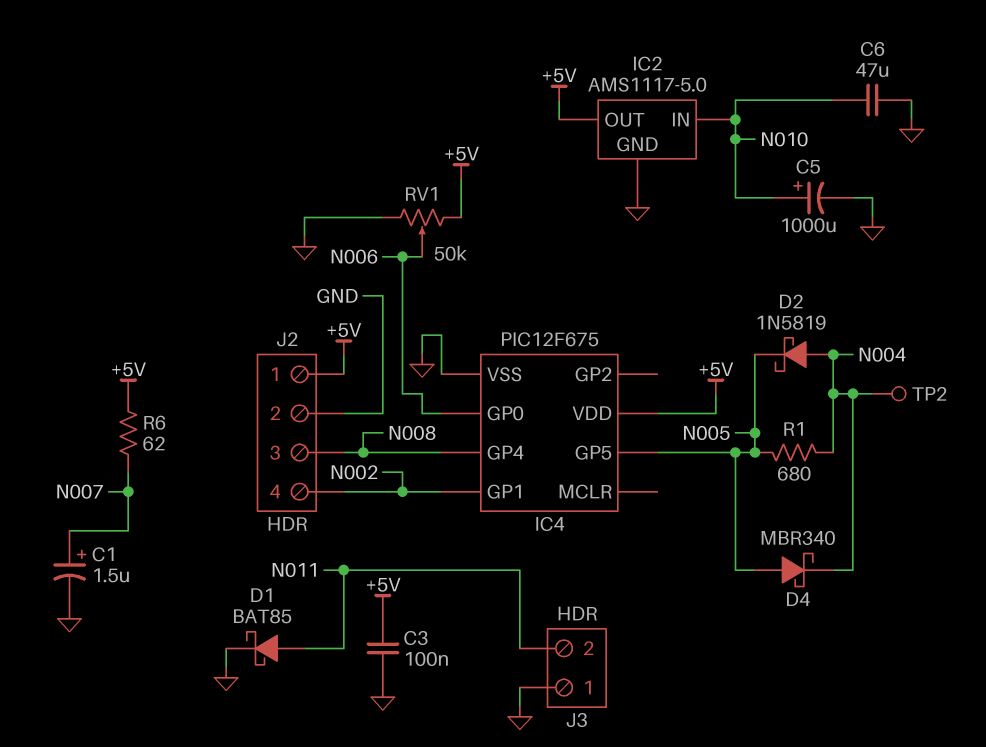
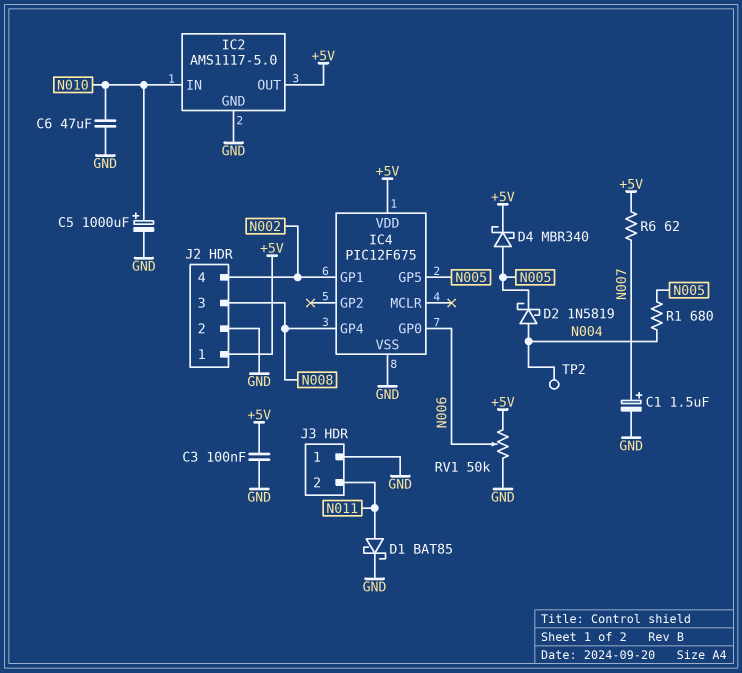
D4: schottky MBR340 (A N005, K N004) -> schottky MBR340 (A N005, K +5V)

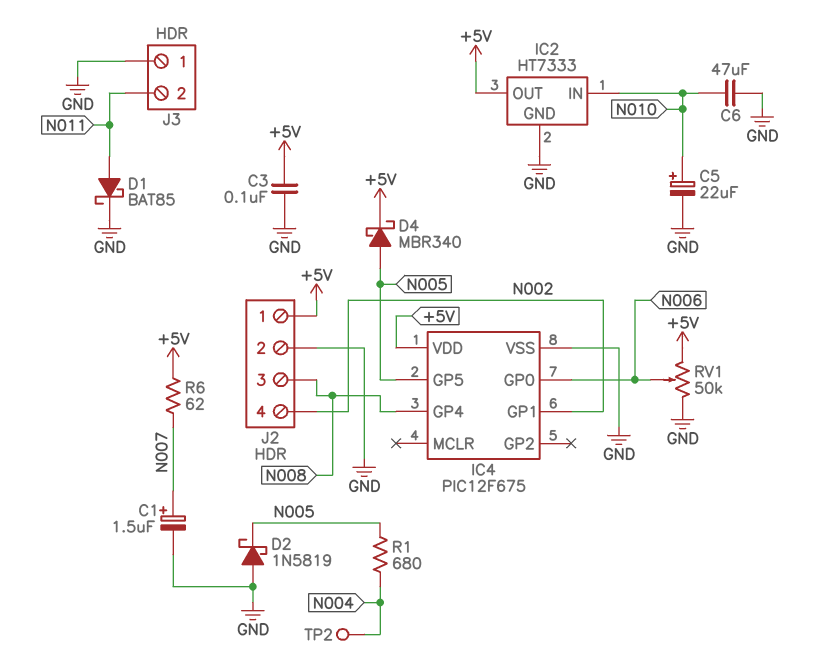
C5: 1000uF (plus N010, minus GND) -> 22uF (plus N010, minus GND)
D2: schottky 1N5819 (A N004, K N005) -> schottky 1N5819 (A GND, K N005)
IC2: AMS1117-5.0 -> HT7333

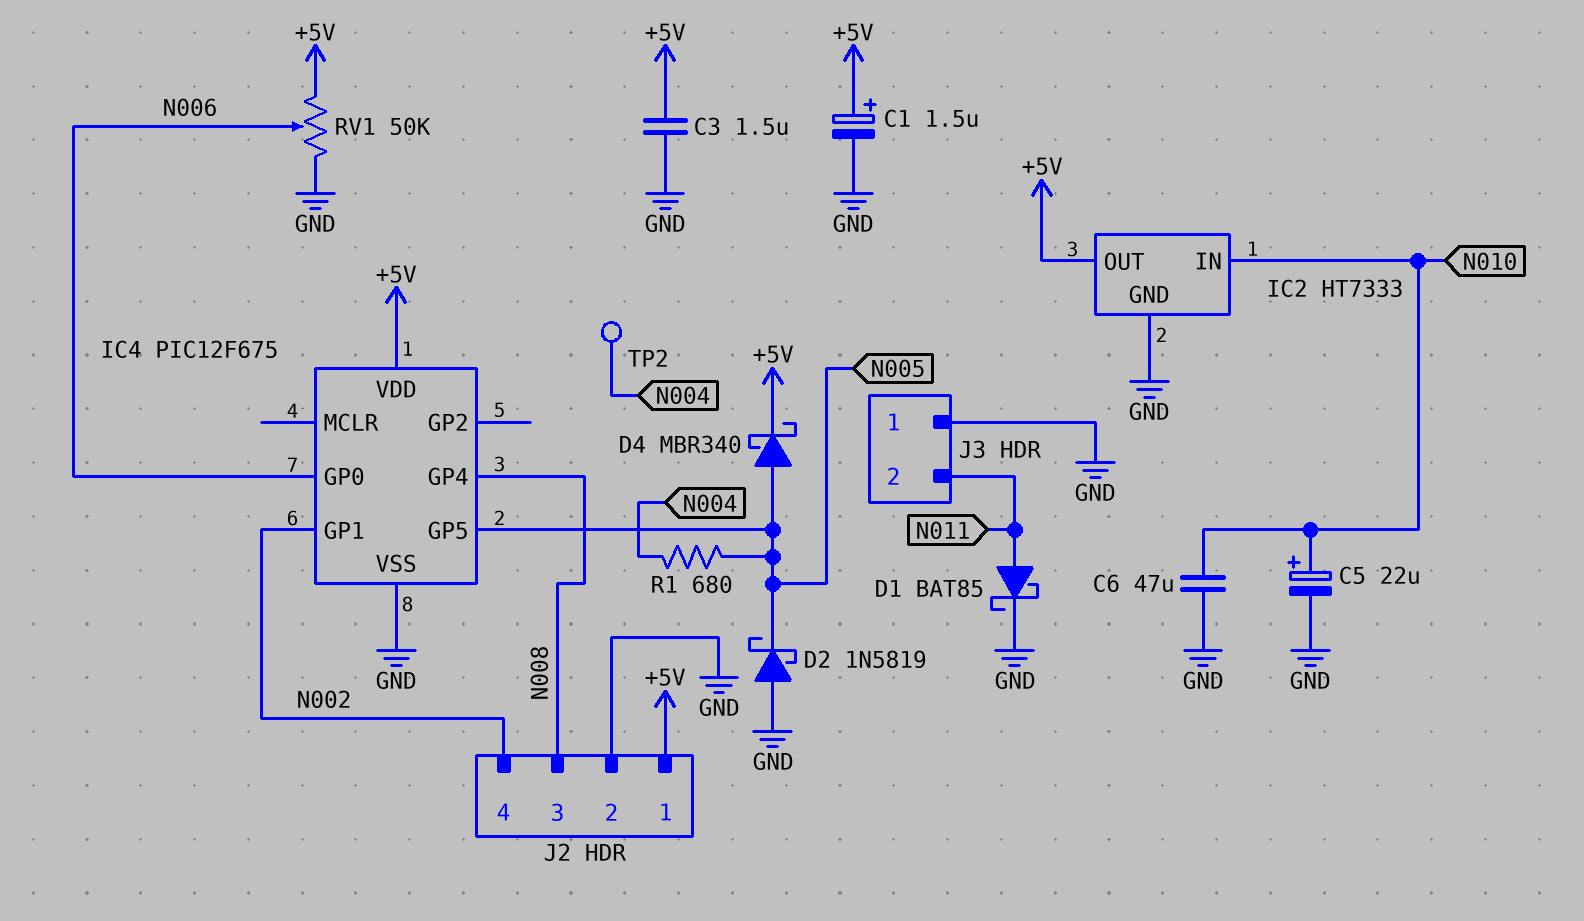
C1: 1.5uF (plus N007, minus GND) -> 1.5uF (plus +5V, minus GND)
C3: 100nF (+5V, GND) -> 1.5uF (+5V, GND)
R6: 62 (+5V, N007) -> none

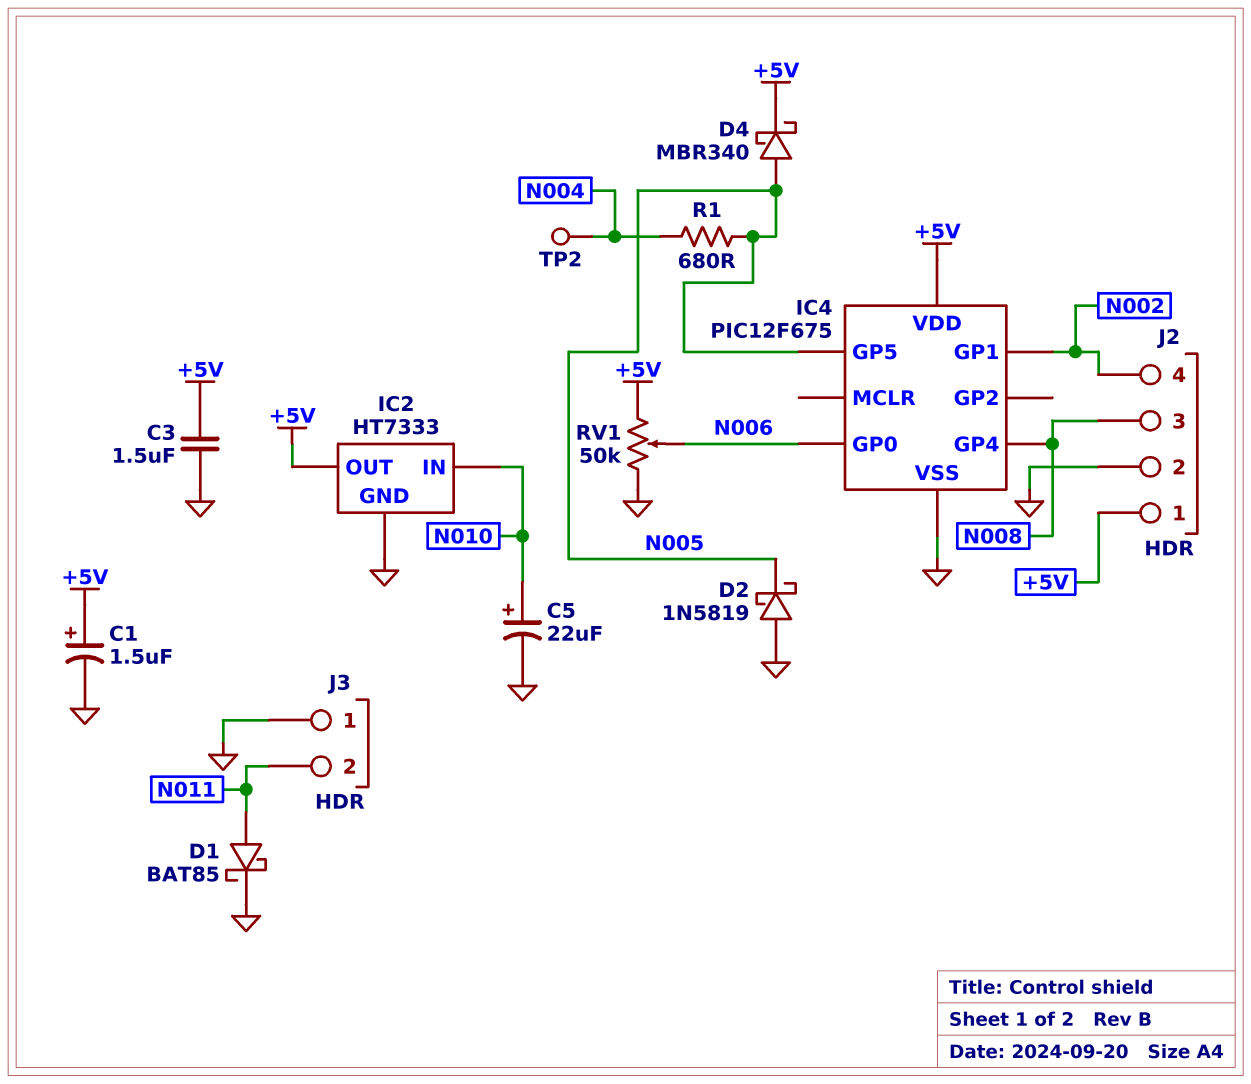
C6: 47uF (GND, N010) -> none

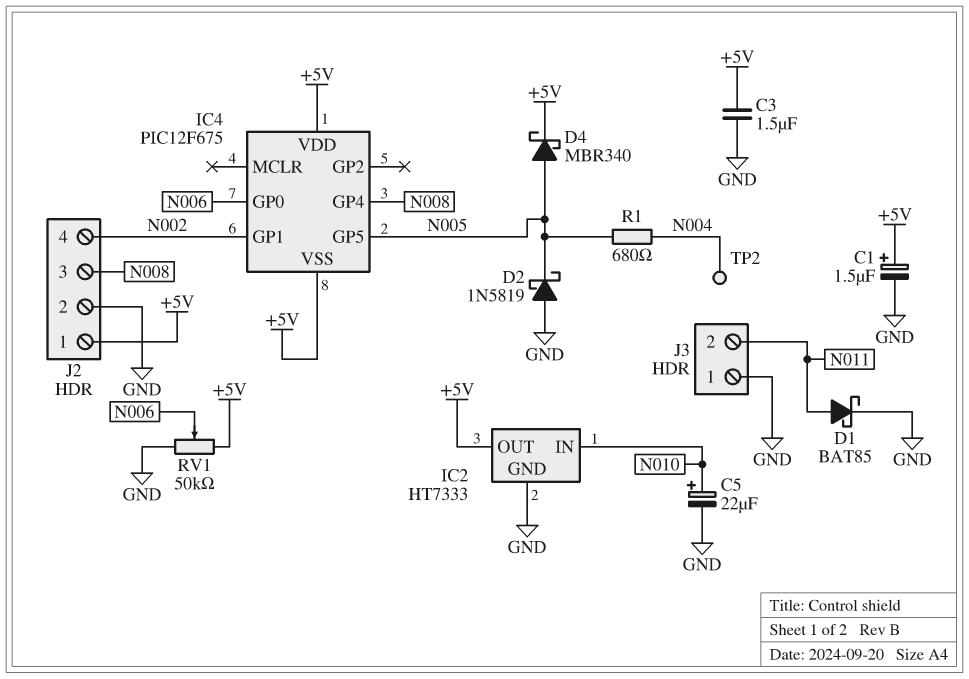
IC4 pin VSS: GND -> +5V

